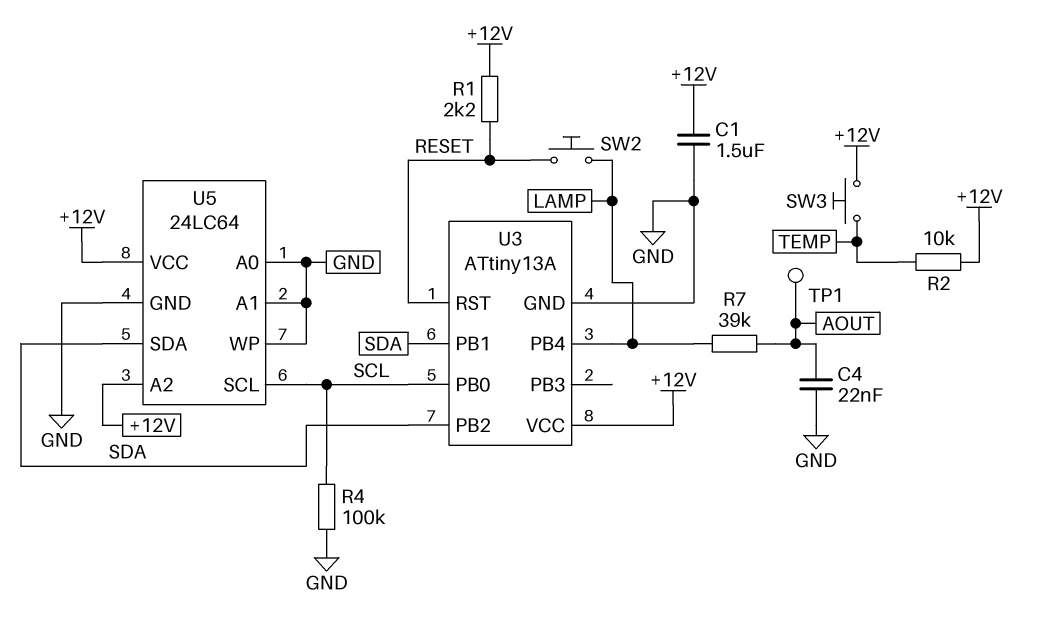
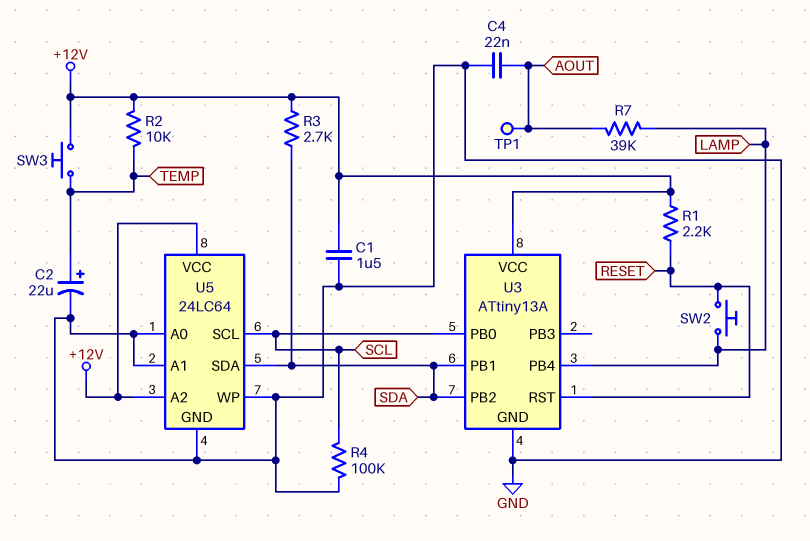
C2: none -> 22uF (plus TEMP, minus GND)
R3: none -> 2.7k (+12V, SDA)

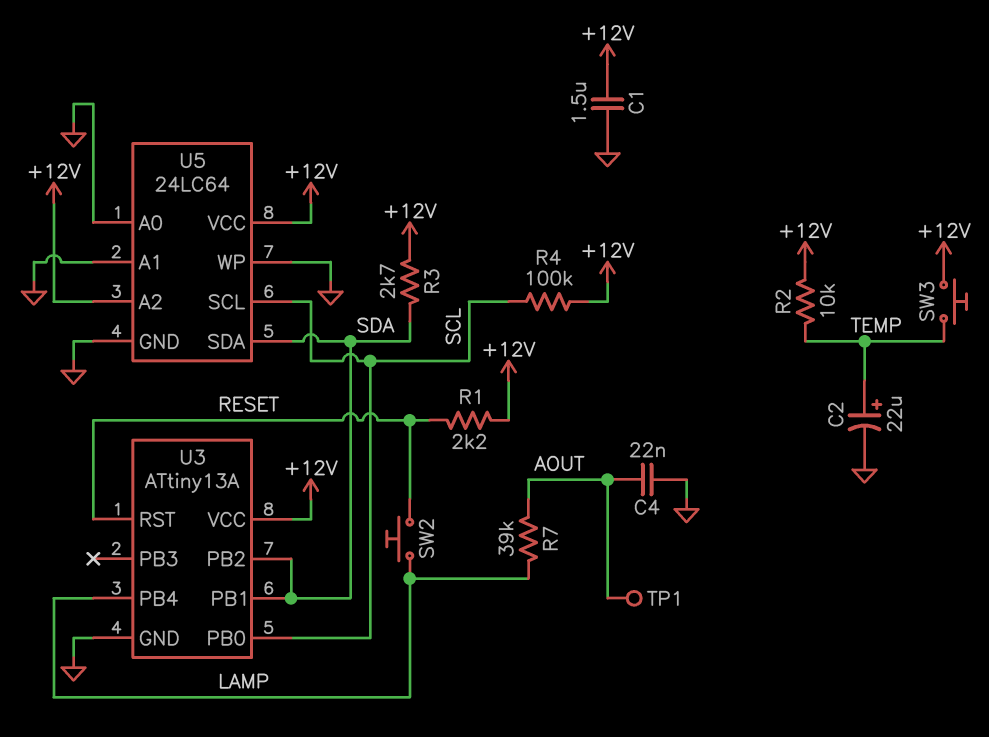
R4: 100k (GND, SCL) -> 100k (+12V, SCL)

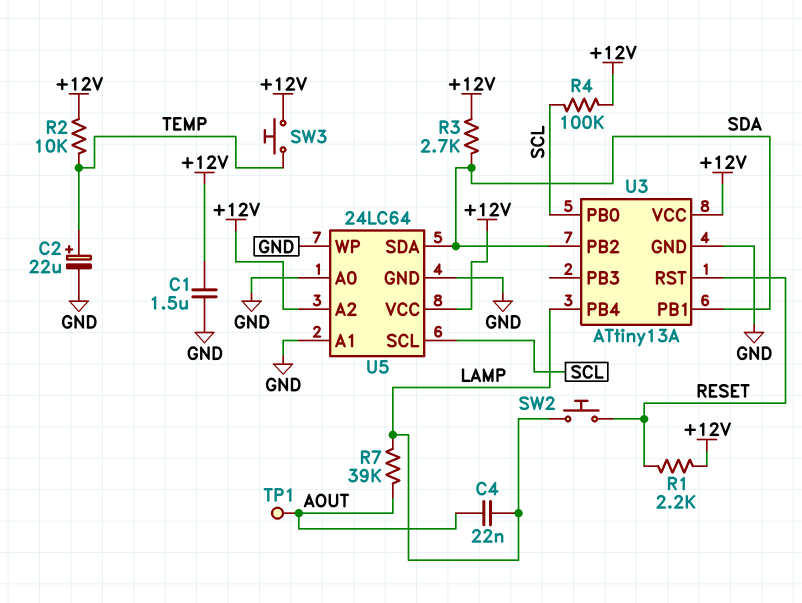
C4: 22nF (AOUT, GND) -> 22nF (AOUT, LAMP)

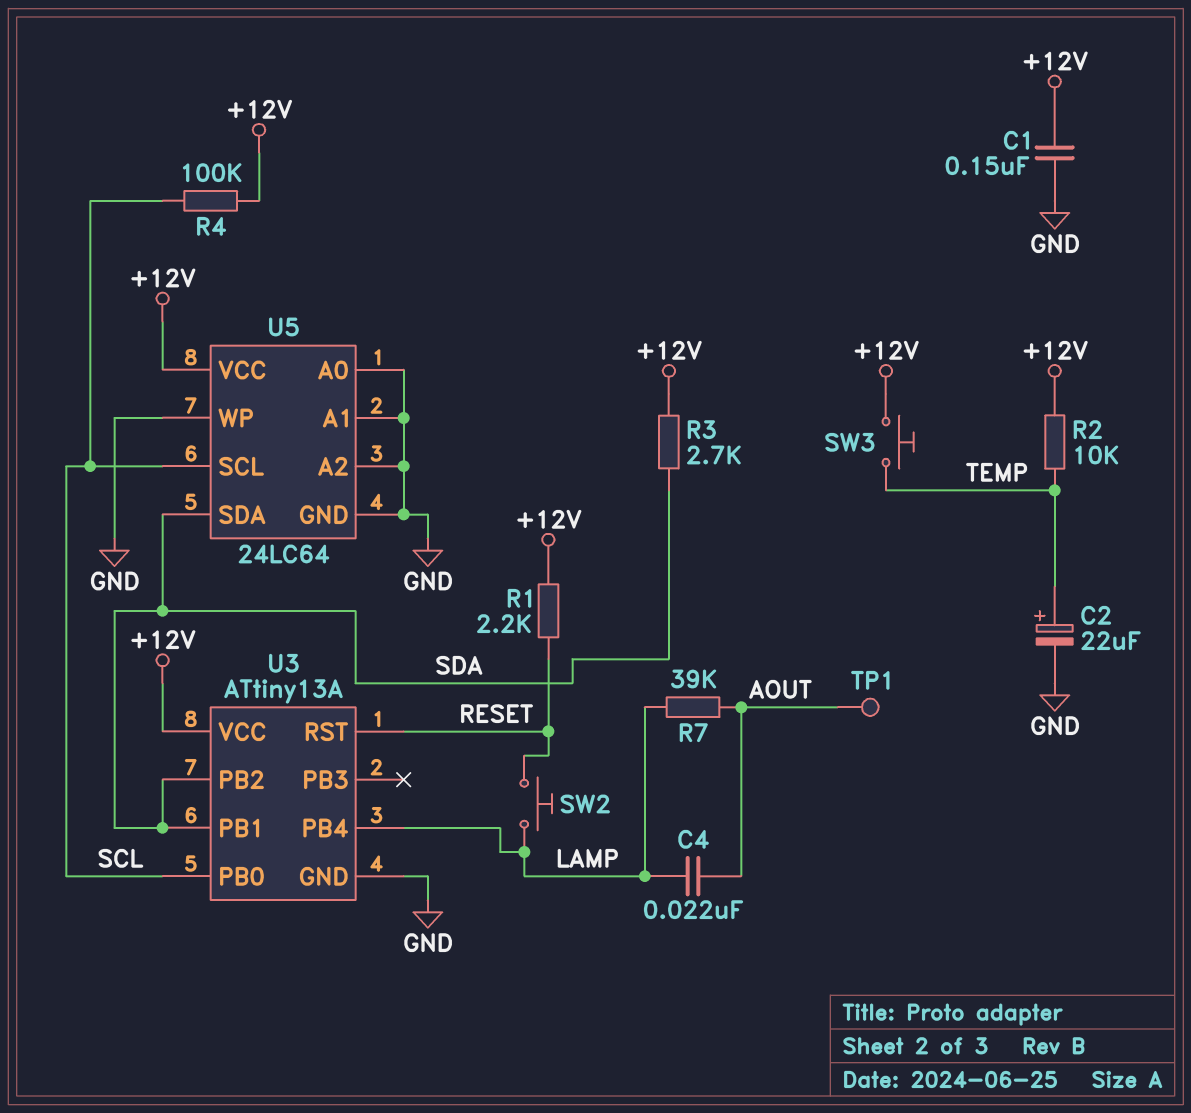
C1: 1.5uF (+12V, GND) -> 150nF (+12V, GND)
U5 pin A2: +12V -> GND

